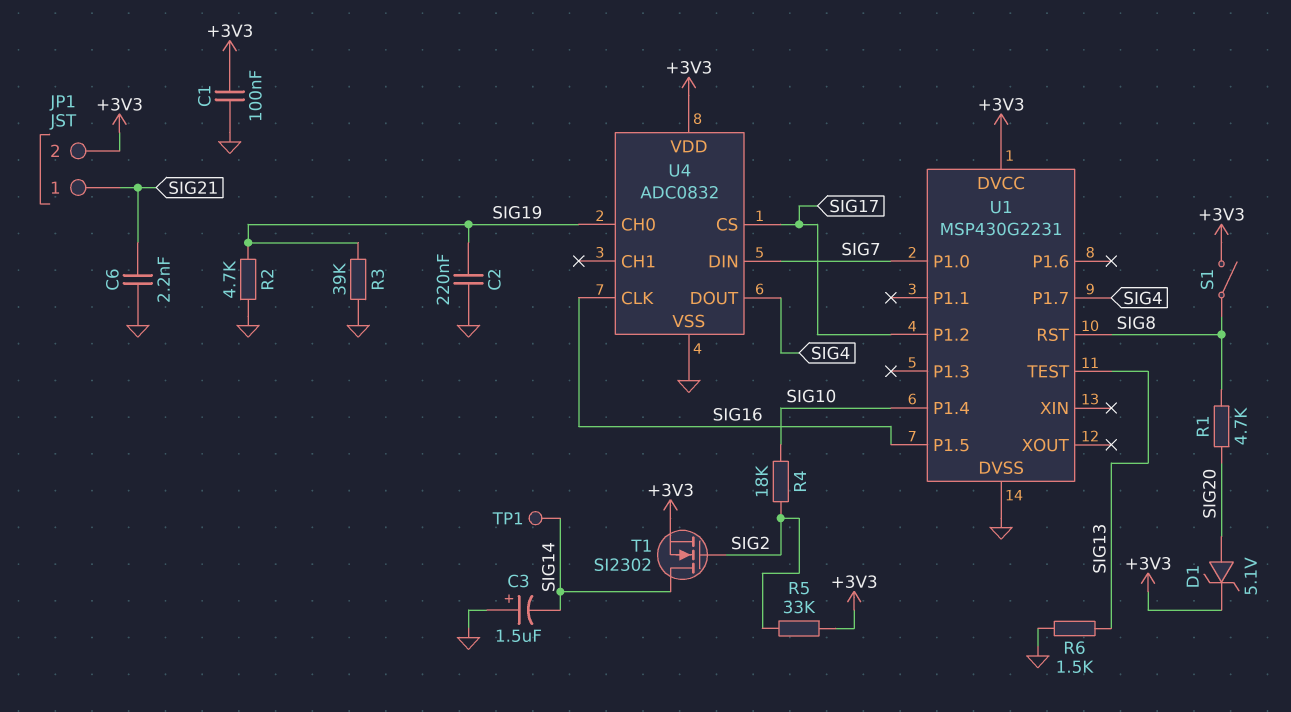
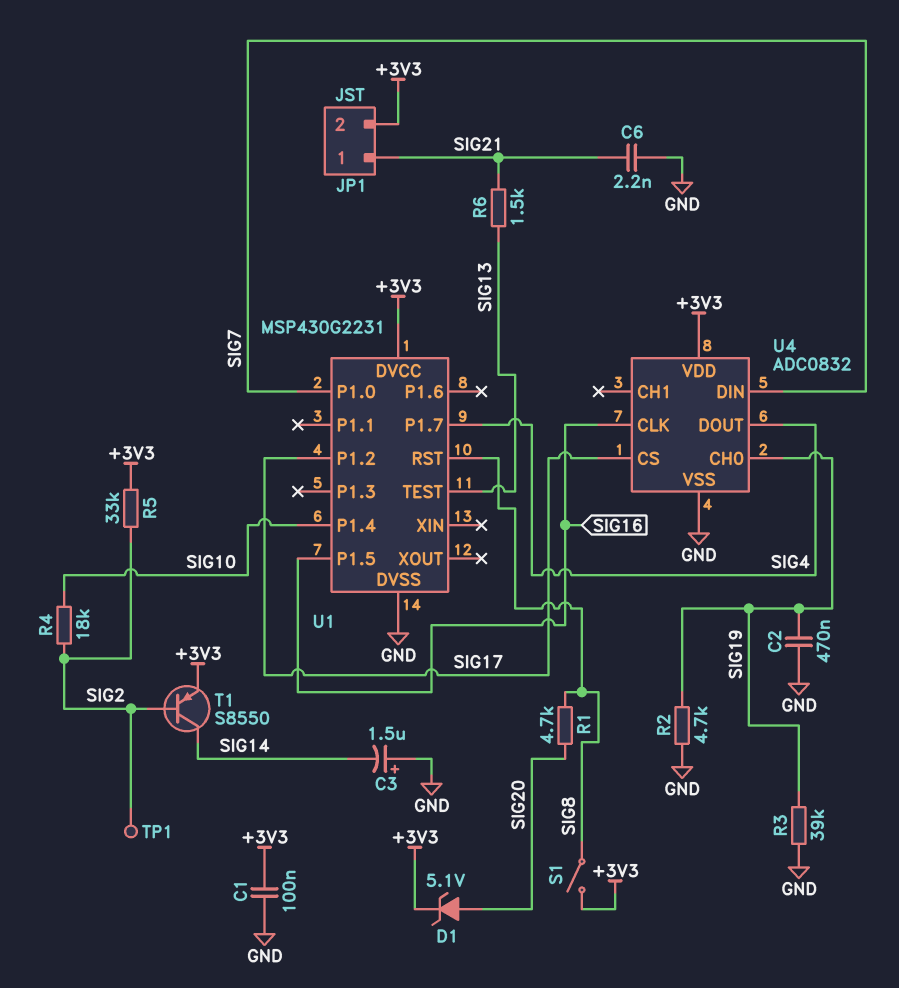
C2: 220nF (GND, SIG19) -> 470nF (GND, SIG19)
R6: 1.5k (GND, SIG13) -> 1.5k (SIG13, SIG21)
T1: NMOS SI2302 (G SIG2, D SIG14, S +3V3) -> PNP S8550 (B SIG2, C SIG14, E +3V3)
TP1: test point (SIG14) -> test point (SIG2)

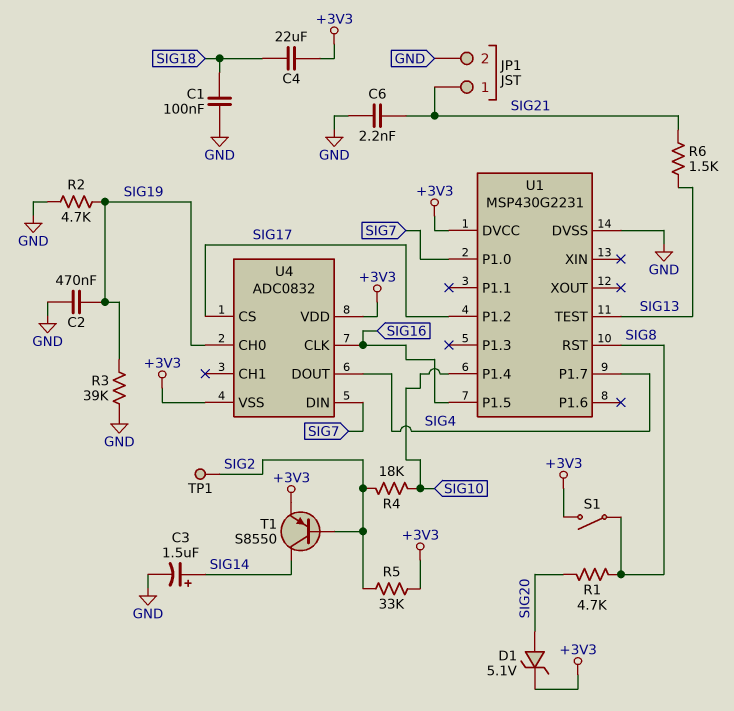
C1: 100nF (+3V3, GND) -> 100nF (GND, SIG18)
C3: 1.5uF (plus GND, minus SIG14) -> 1.5uF (plus SIG14, minus GND)
C4: none -> 22uF (+3V3, SIG18)
JP1 pin 2: +3V3 -> GND
U4 pin VSS: GND -> +3V3

